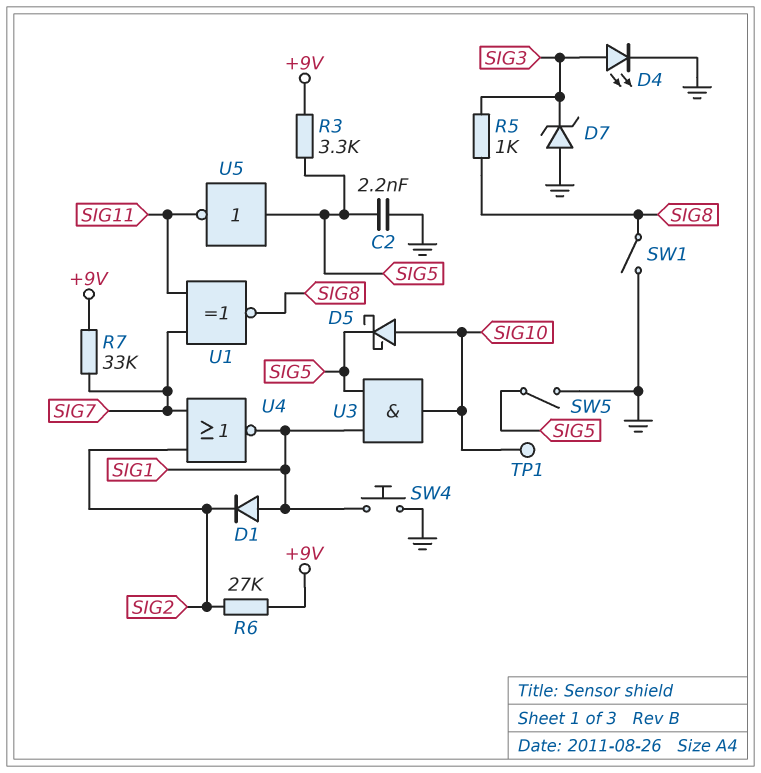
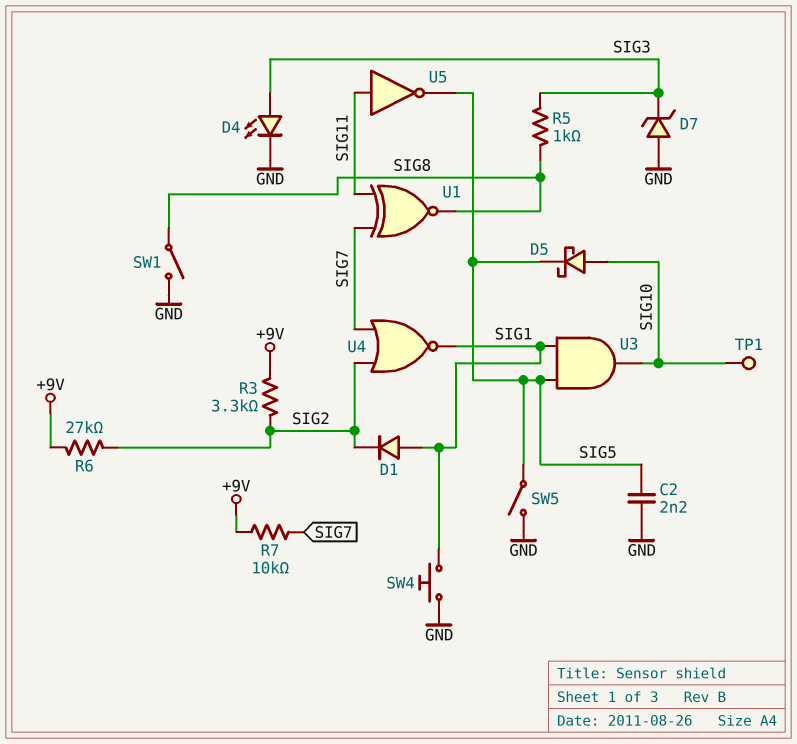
R3: 3.3k (+9V, SIG5) -> 3.3k (+9V, SIG2)
R7: 33k (+9V, SIG7) -> 10k (+9V, SIG7)
U5: NOT (in SIG5, out SIG11) -> NOT (in SIG11, out SIG5)

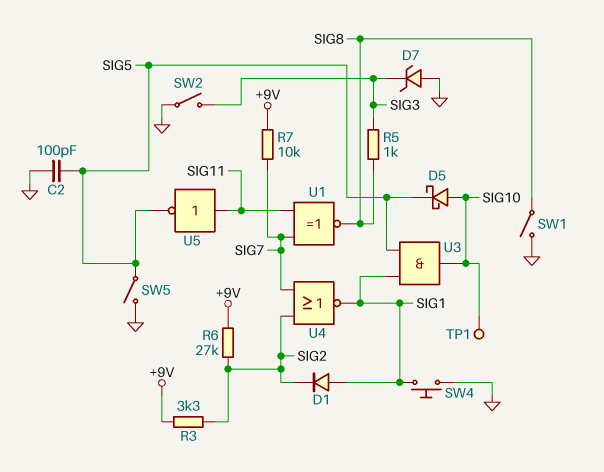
C2: 2.2nF (GND, SIG5) -> 100pF (GND, SIG5)
D4: LED (A SIG3, K GND) -> none
SW2: none -> switch (GND, SIG3)

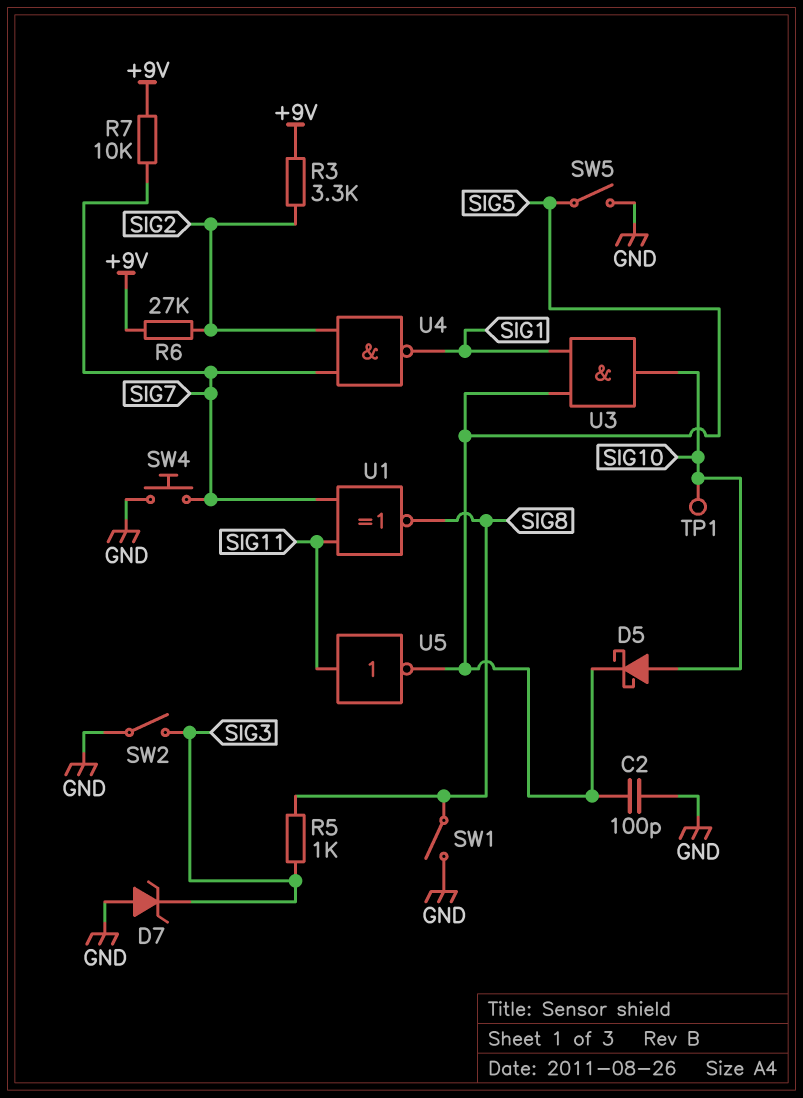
D1: diode (A SIG1, K SIG2) -> none
SW4: button (GND, SIG1) -> button (GND, SIG7)
U4: NOR (in SIG2, in SIG7, out SIG1) -> NAND (in SIG2, in SIG7, out SIG1)

